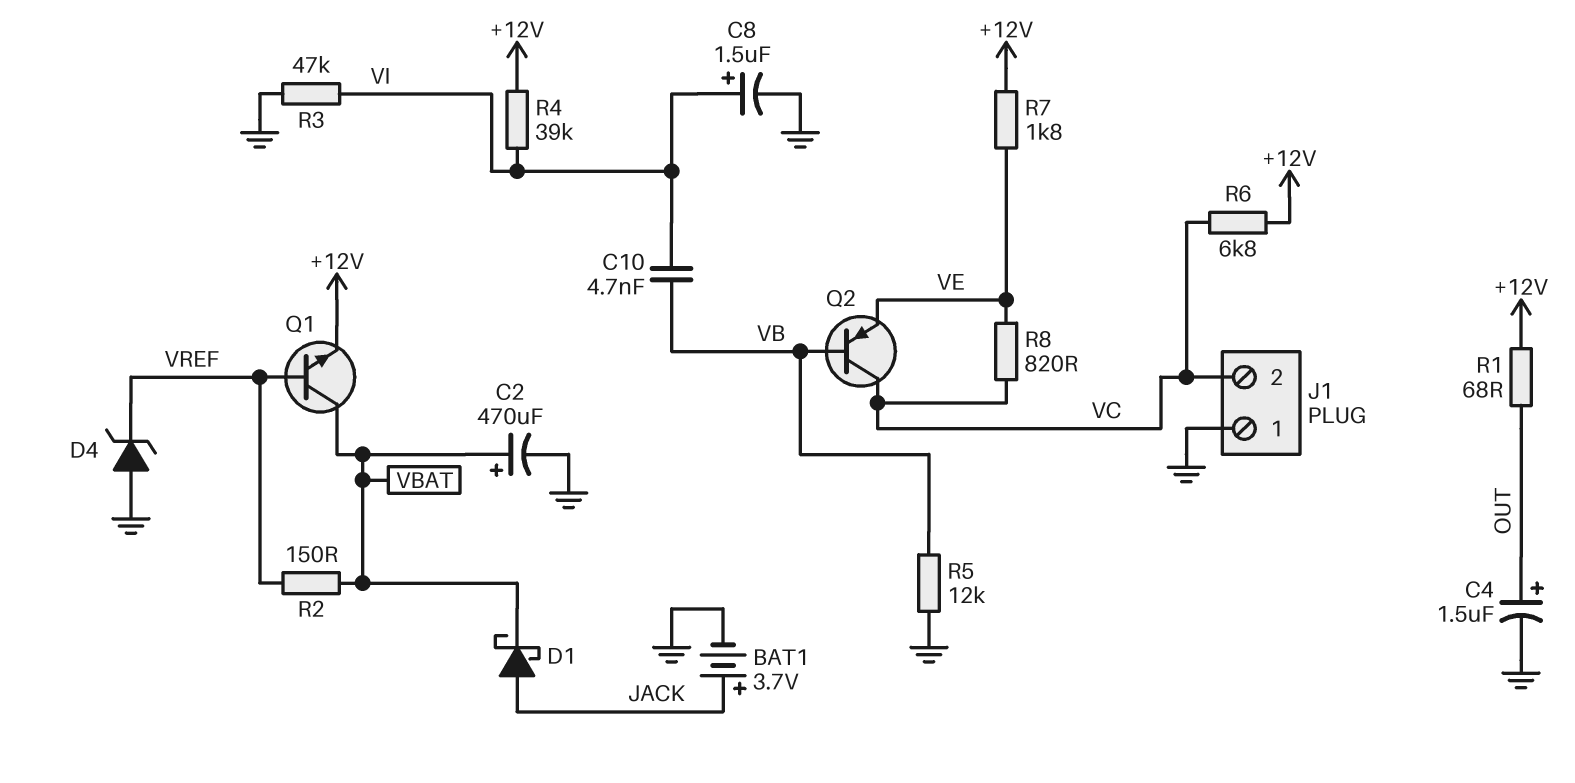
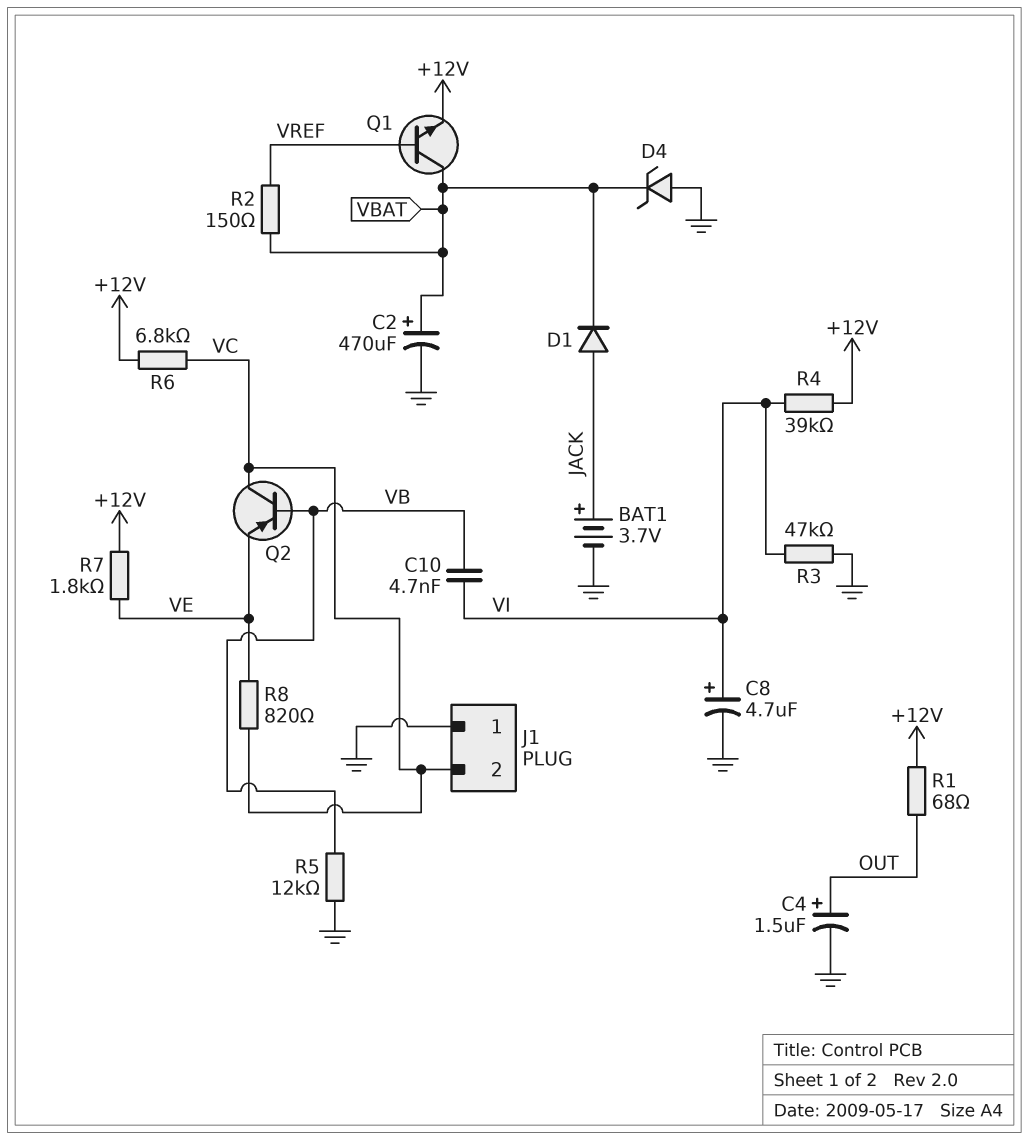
C8: 1.5uF (plus VI, minus GND) -> 4.7uF (plus VI, minus GND)
D1: schottky (A JACK, K VBAT) -> diode (A JACK, K VBAT)
D4: zener (A GND, K VREF) -> zener (A GND, K VBAT)

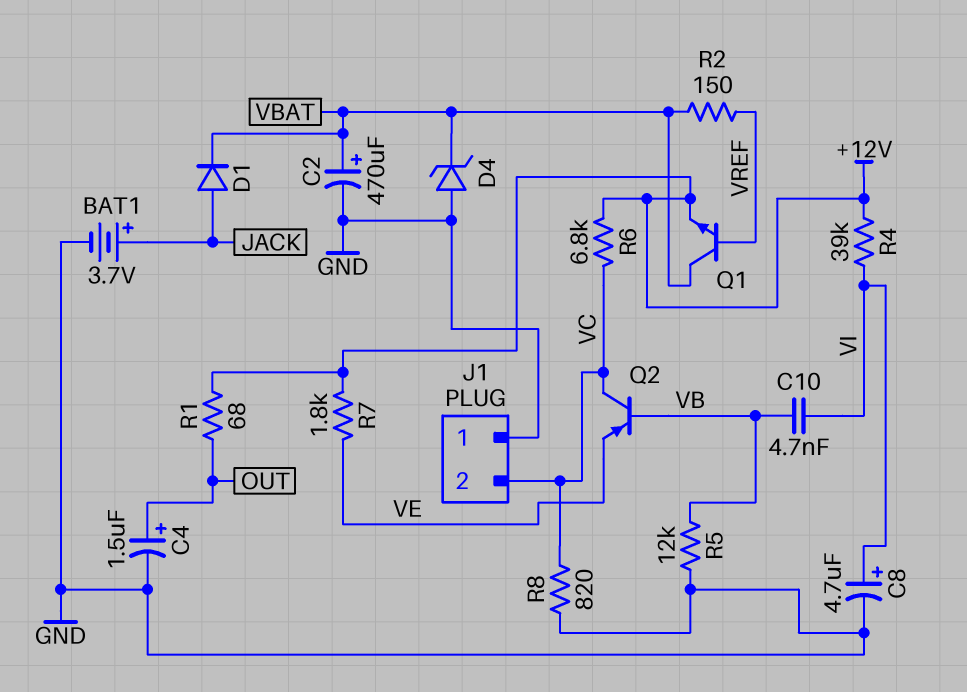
R3: 47k (GND, VI) -> none
R8: 820 (VC, VE) -> 820 (GND, VC)

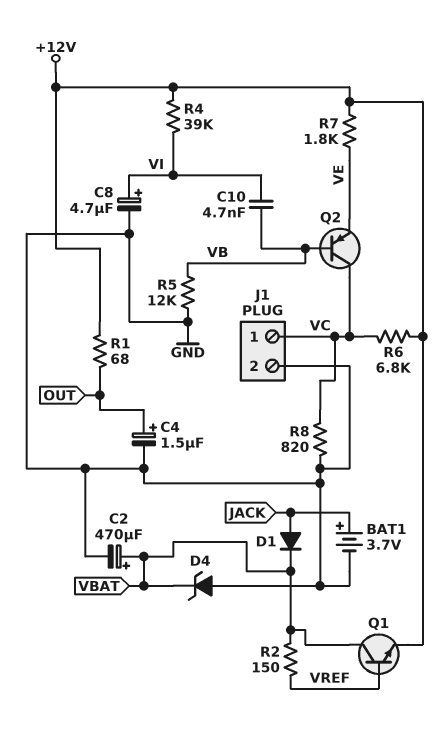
J1 pin 1: GND -> VC
J1 pin 2: VC -> GND

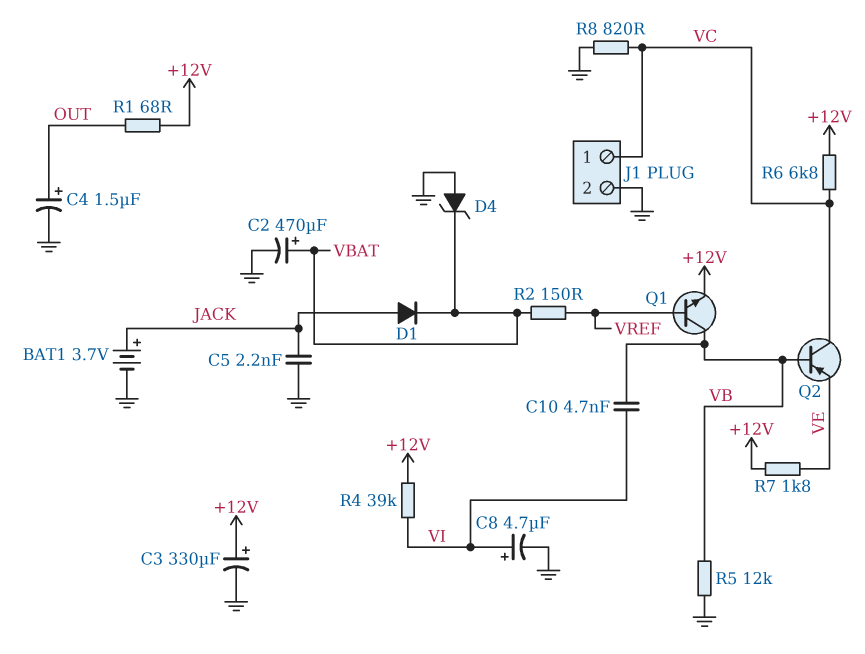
C3: none -> 330uF (plus +12V, minus GND)
C5: none -> 2.2nF (GND, JACK)
Q1: NPN (B VREF, C VBAT, E +12V) -> NPN (B VREF, C VB, E +12V)

